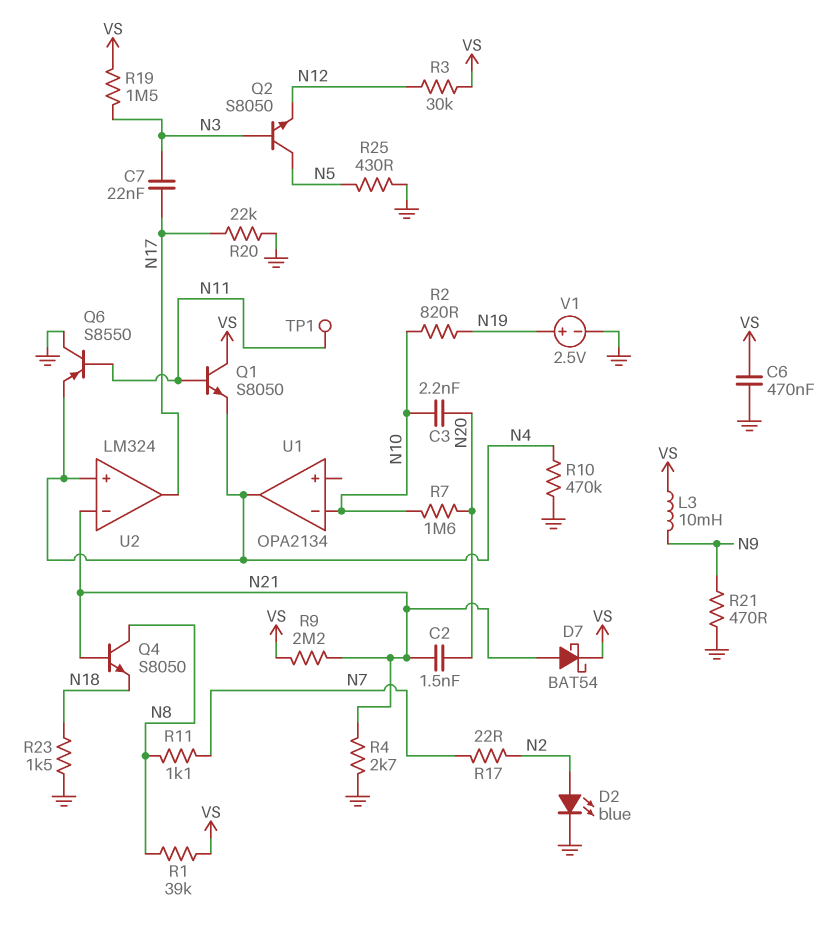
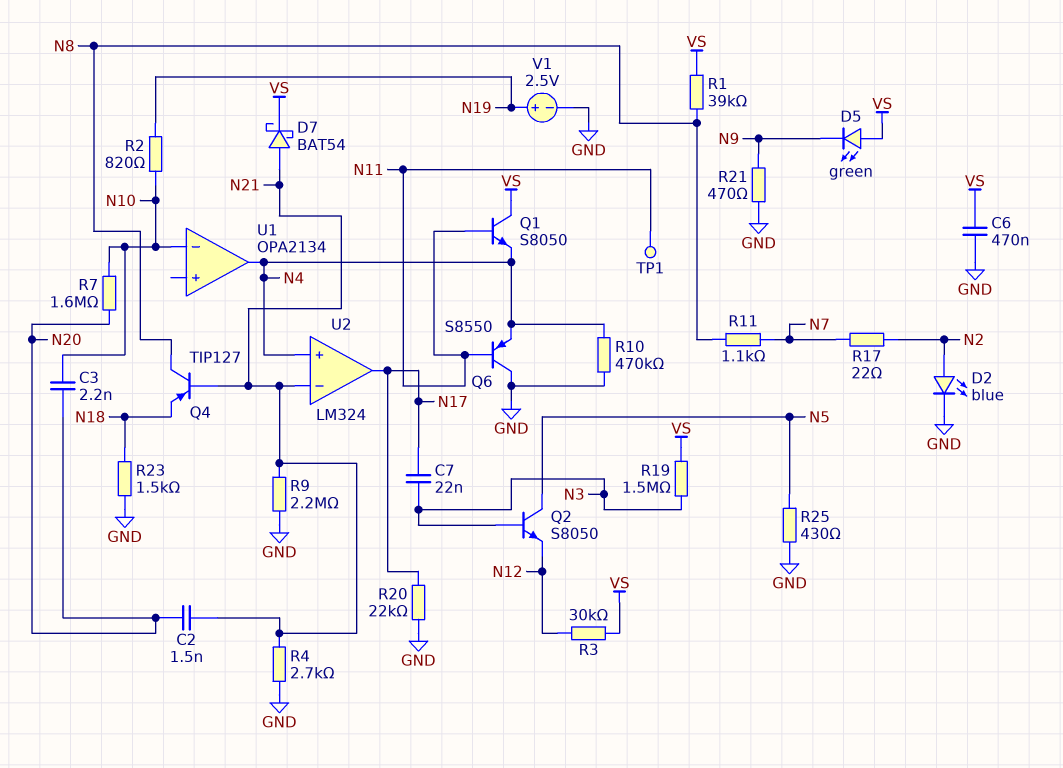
D5: none -> LED green (A VS, K N9)
L3: 10mH (N9, VS) -> none
Q4: NPN S8050 (B N21, C N8, E N18) -> PNP TIP127 (B N21, C N8, E N18)
R9: 2.2M (N21, VS) -> 2.2M (GND, N21)

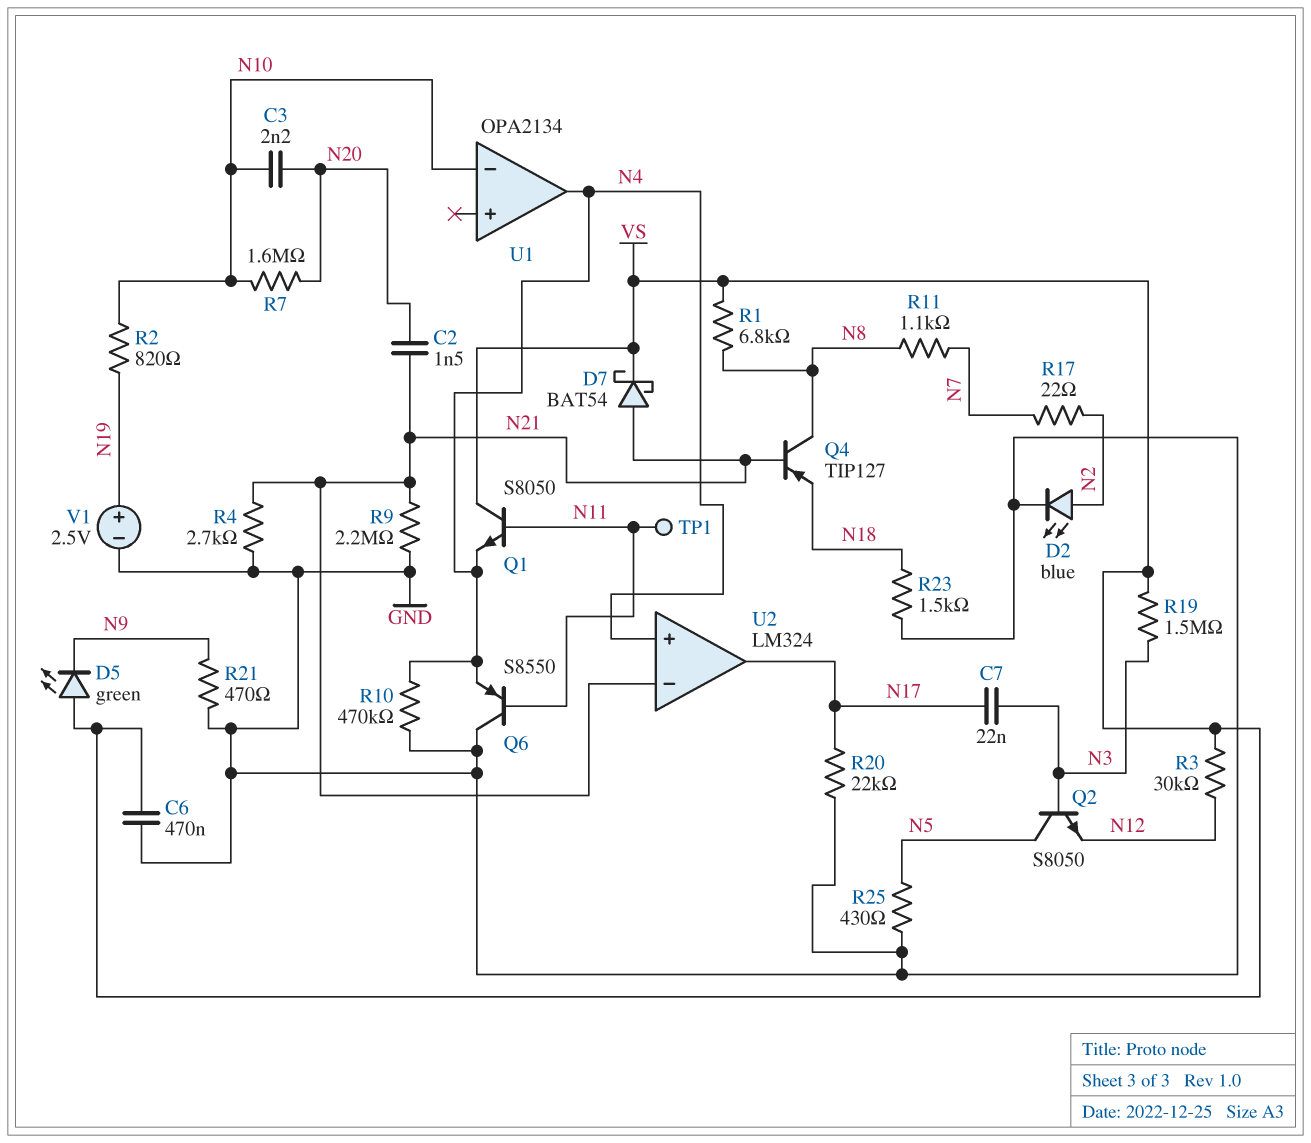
R1: 39k (N8, VS) -> 6.8k (N8, VS)

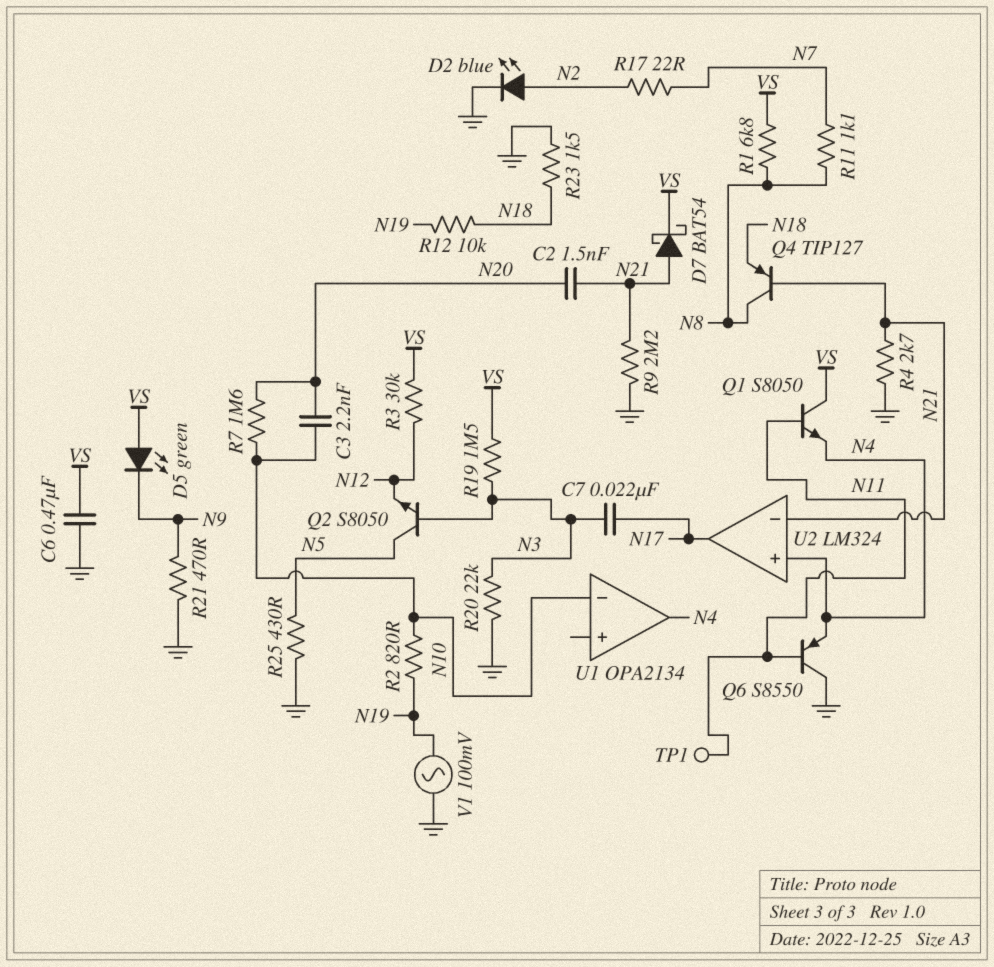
R10: 470k (GND, N4) -> none
R12: none -> 10k (N18, N19)
R20: 22k (GND, N17) -> 22k (GND, N3)
V1: 2.5V (plus N19, minus GND) -> AC 100mV (GND, N19)

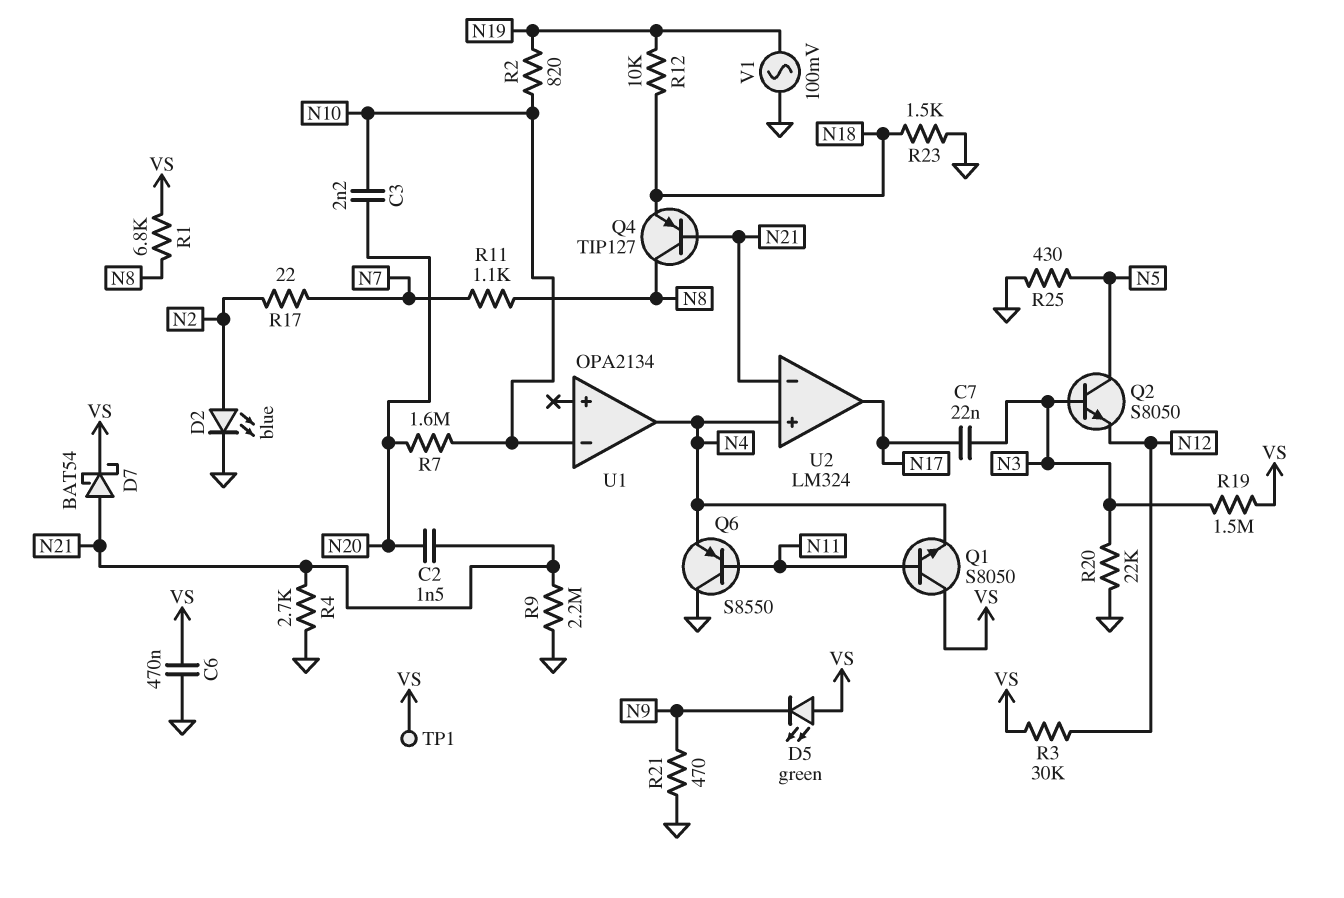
TP1: test point (N11) -> test point (VS)

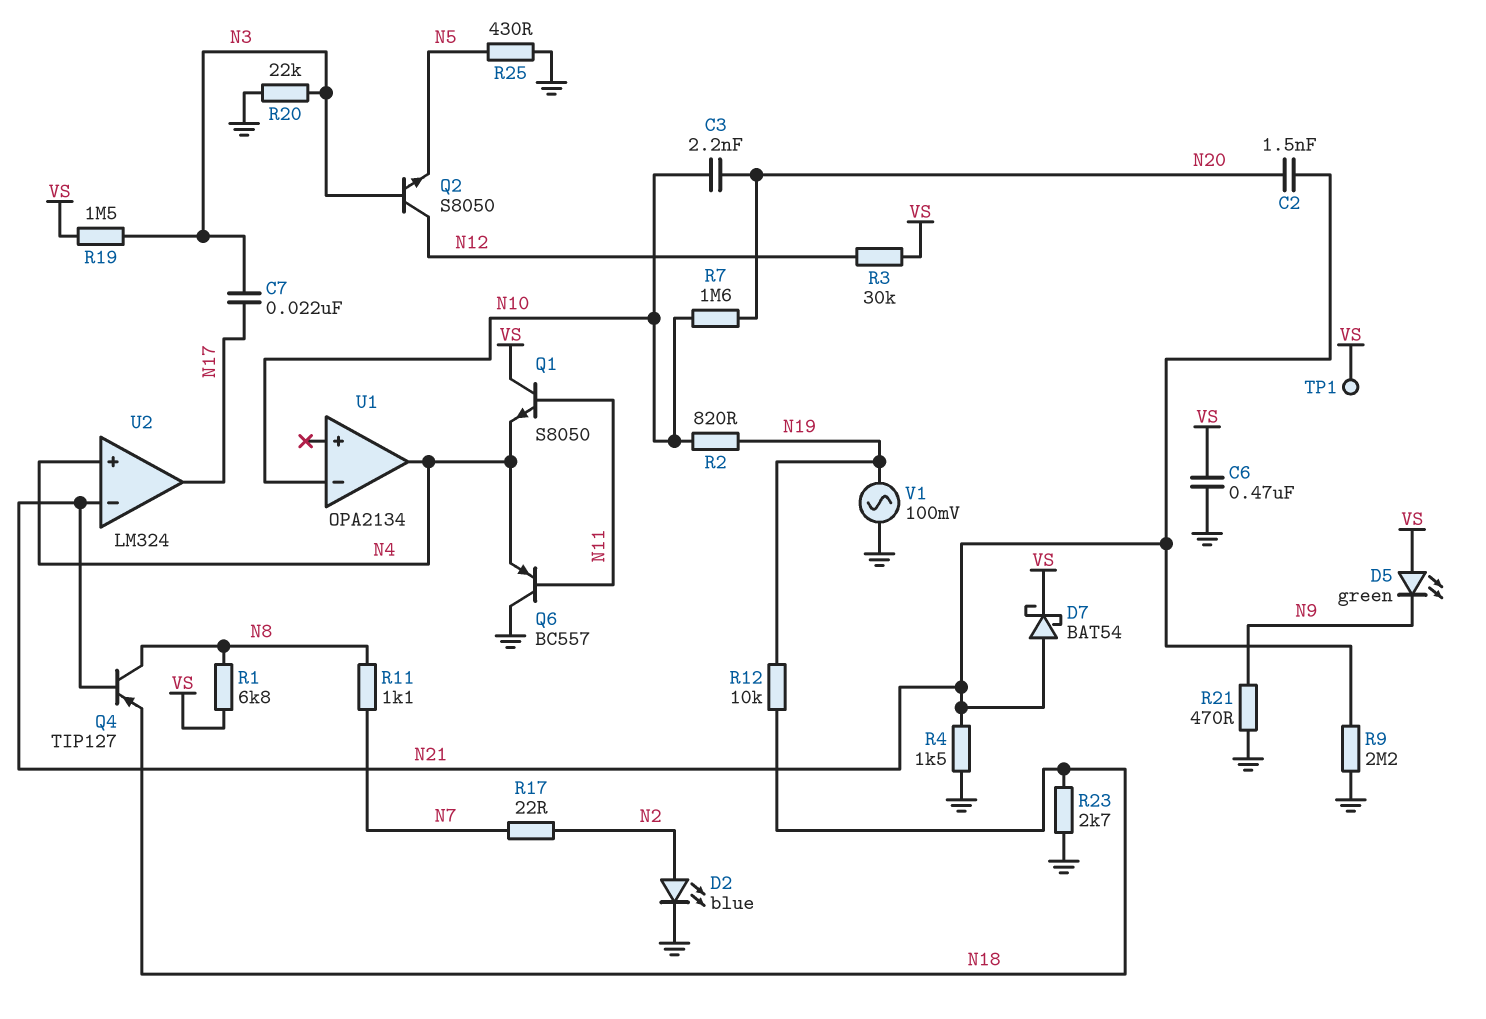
Q2: NPN S8050 (B N3, C N5, E N12) -> NPN S8050 (B N3, C N12, E N5)
Q6: PNP S8550 (B N11, C GND, E N4) -> PNP BC557 (B N11, C GND, E N4)
R4: 2.7k (GND, N21) -> 1.5k (GND, N21)
R23: 1.5k (GND, N18) -> 2.7k (GND, N18)

